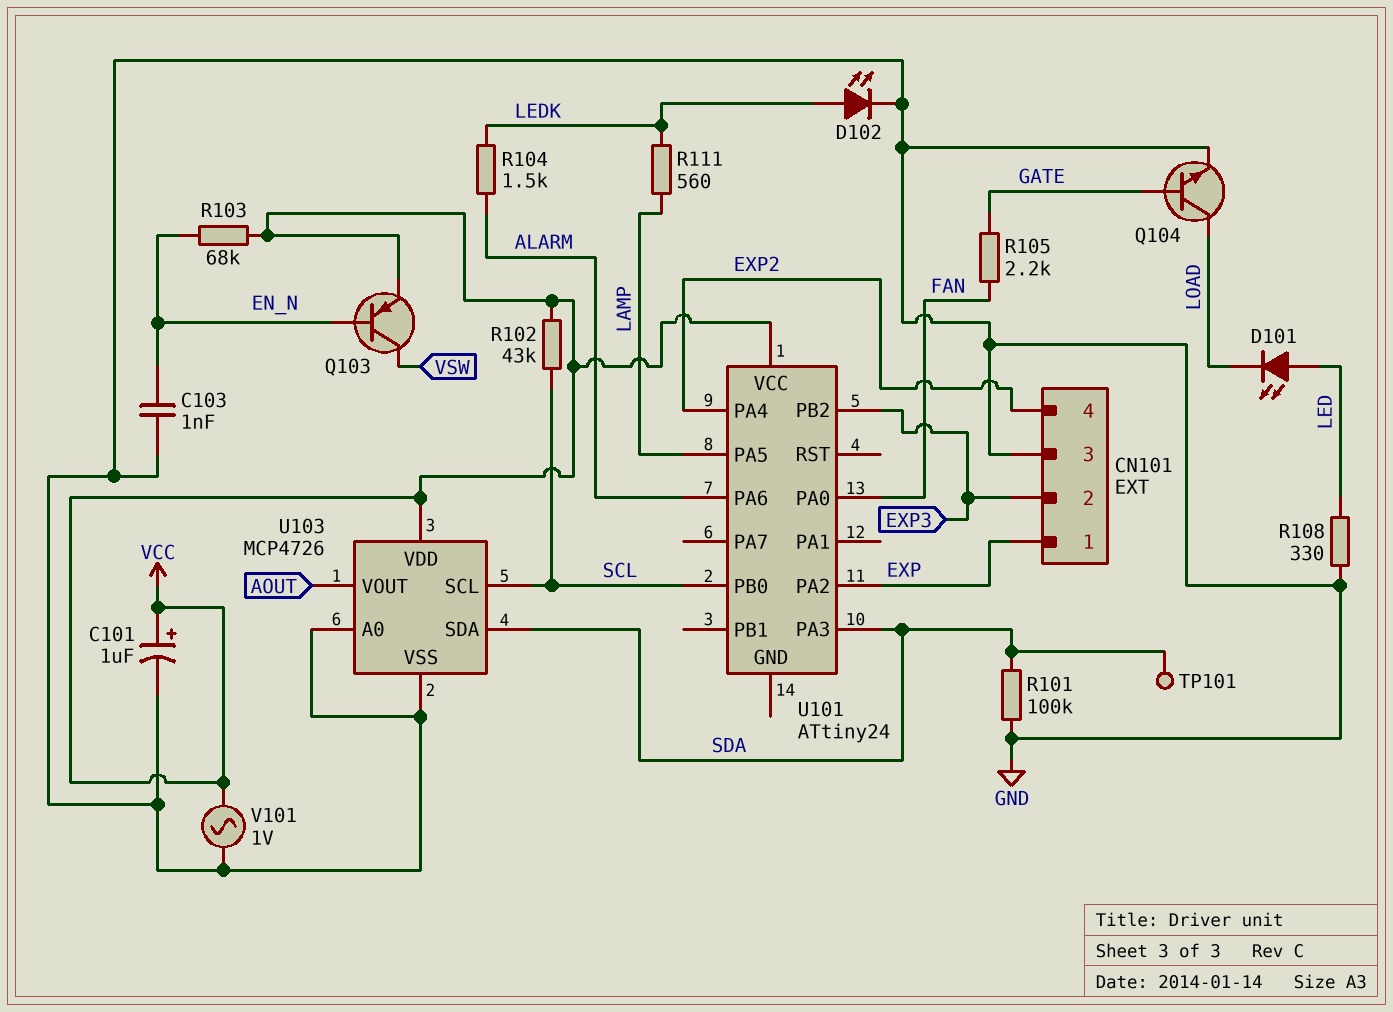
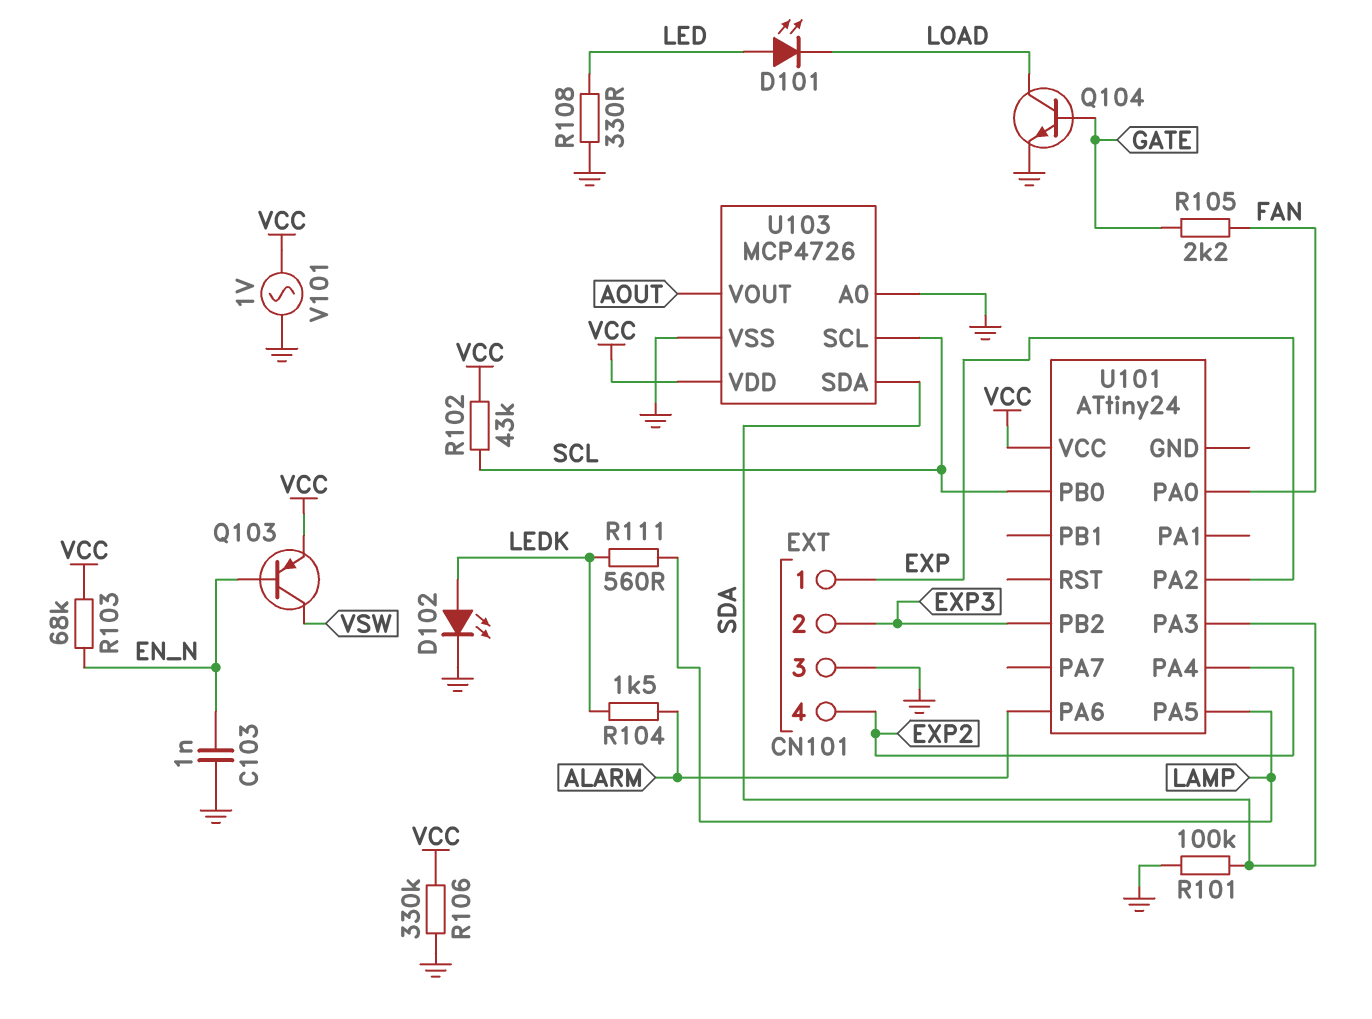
C101: 1uF (plus VCC, minus GND) -> none
R106: none -> 330k (GND, VCC)
TP101: test point (SDA) -> none

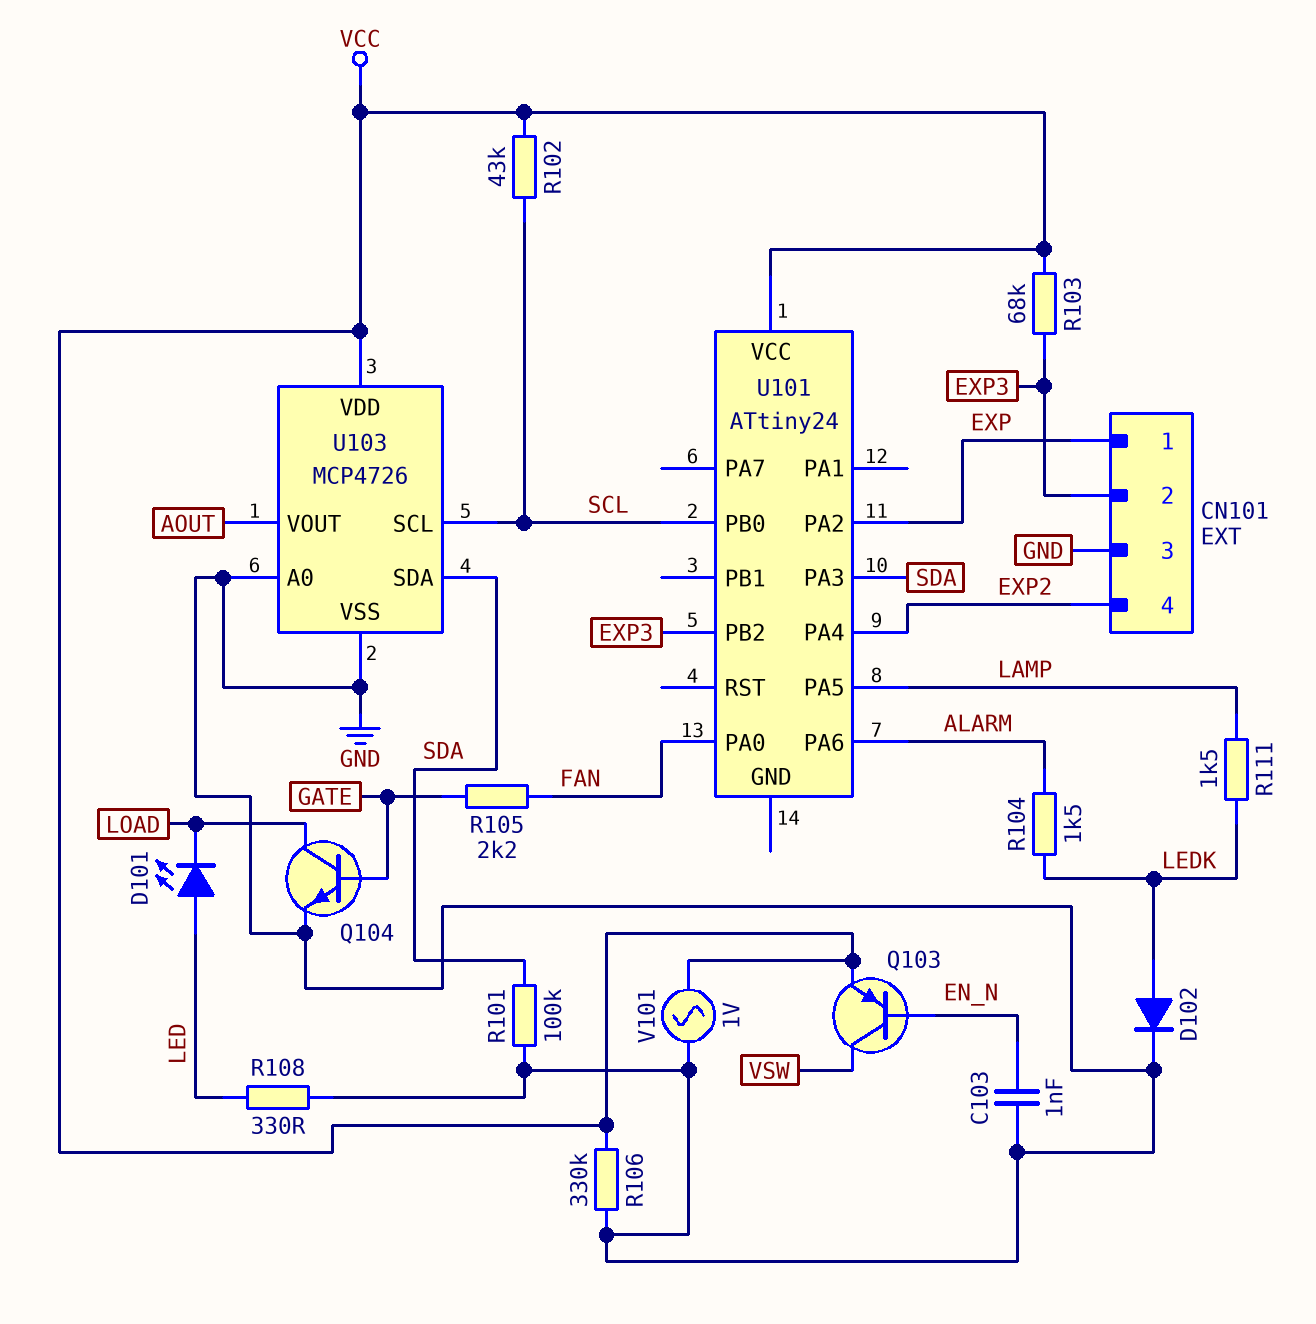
D102: LED (A LEDK, K GND) -> diode (A LEDK, K GND)
R103: 68k (EN_N, VCC) -> 68k (EXP3, VCC)
R111: 560 (LAMP, LEDK) -> 1.5k (LAMP, LEDK)

